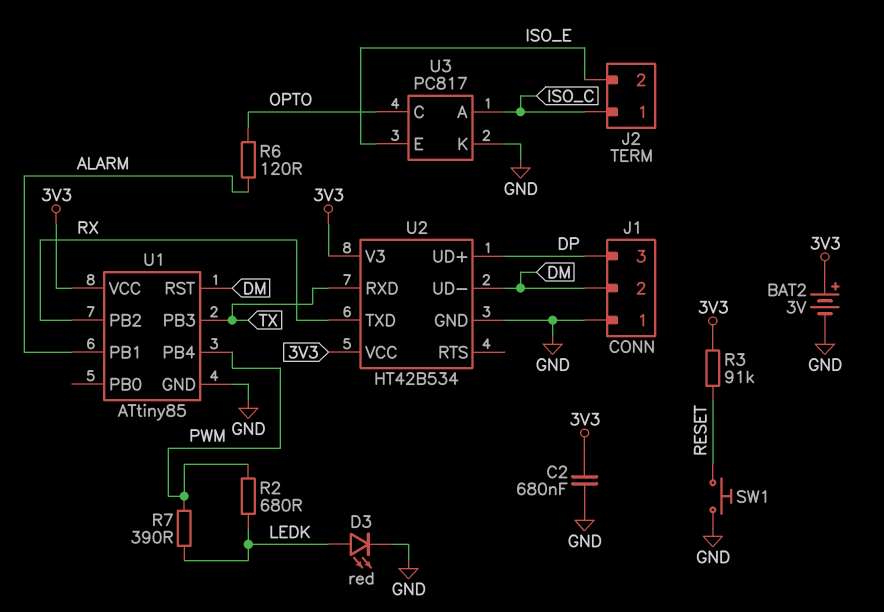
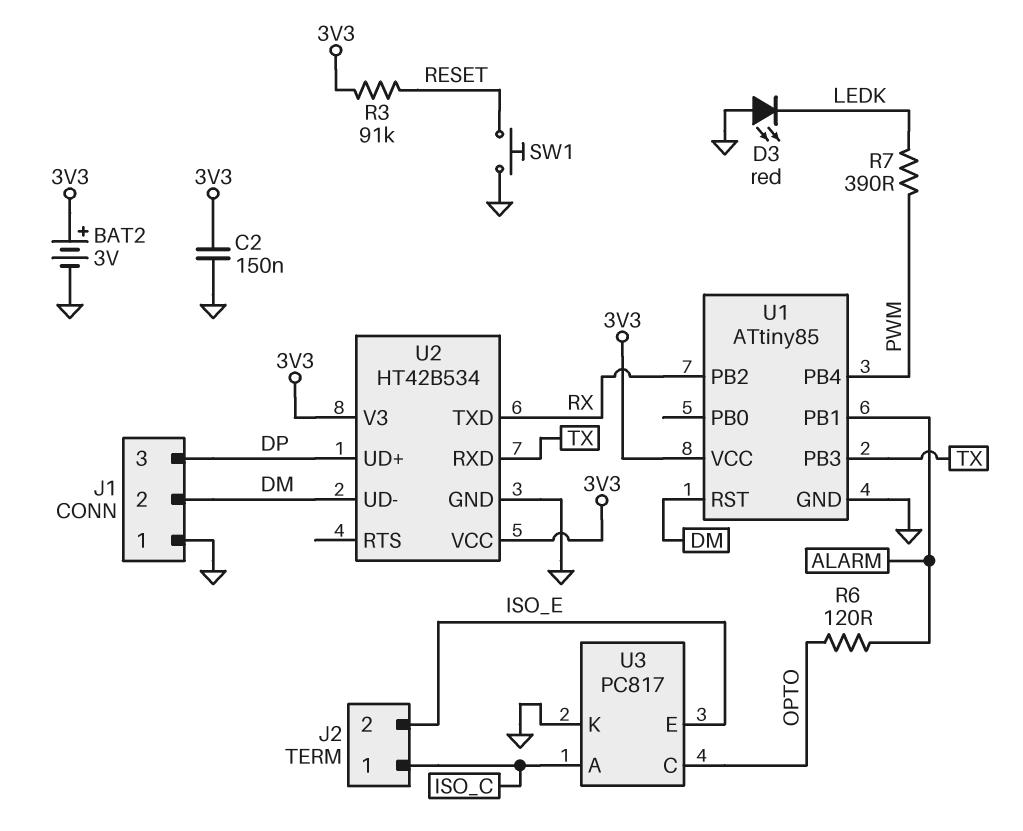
C2: 680nF (3V3, GND) -> 150nF (3V3, GND)
D3: LED red (A LEDK, K GND) -> LED red (A GND, K LEDK)
R2: 680 (LEDK, PWM) -> none

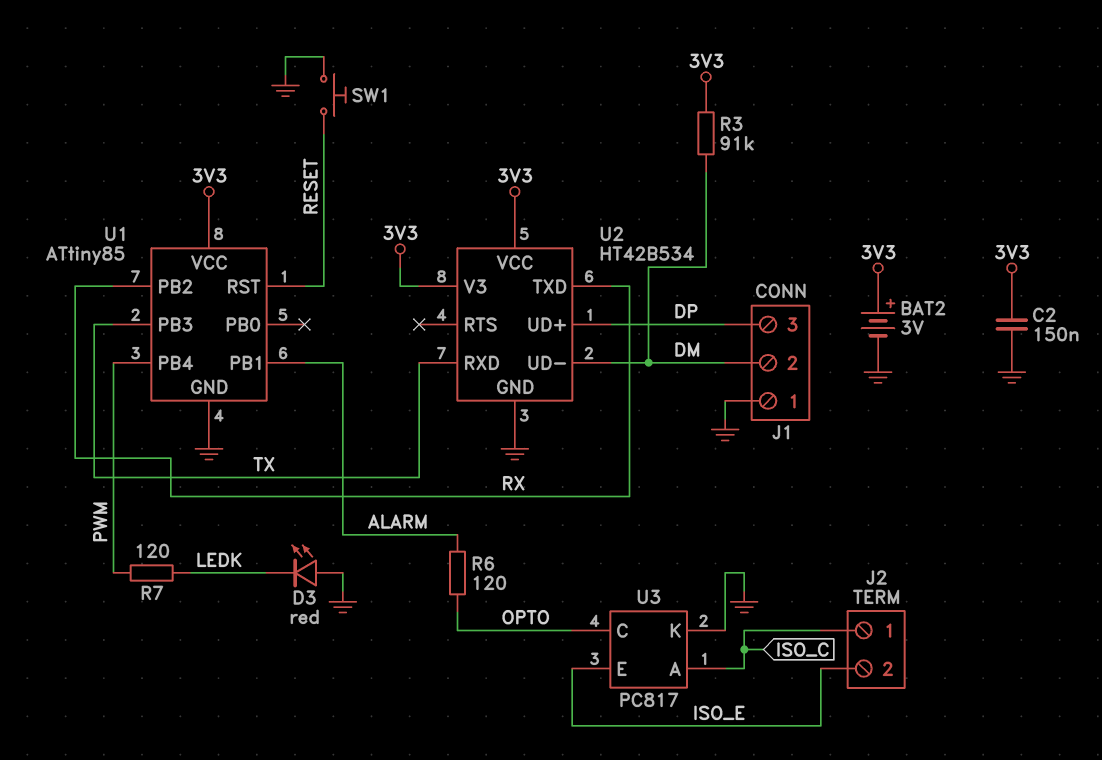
R3: 91k (3V3, RESET) -> 91k (3V3, DM)
R7: 390 (LEDK, PWM) -> 120 (LEDK, PWM)
U1 pin RST: DM -> RESET

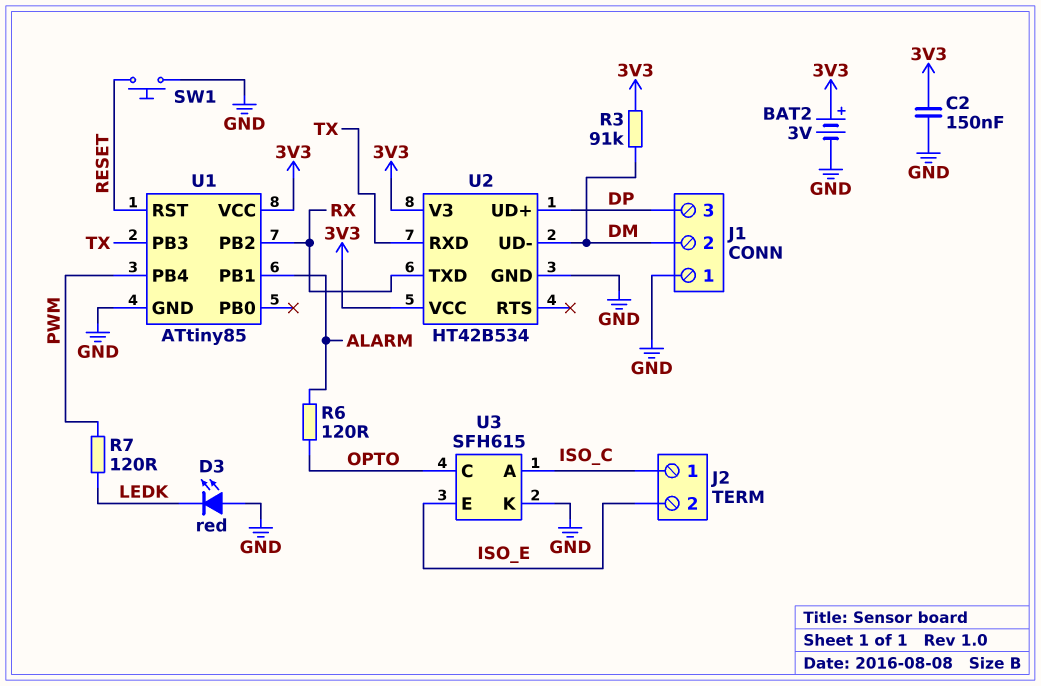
U3: PC817 -> SFH615

